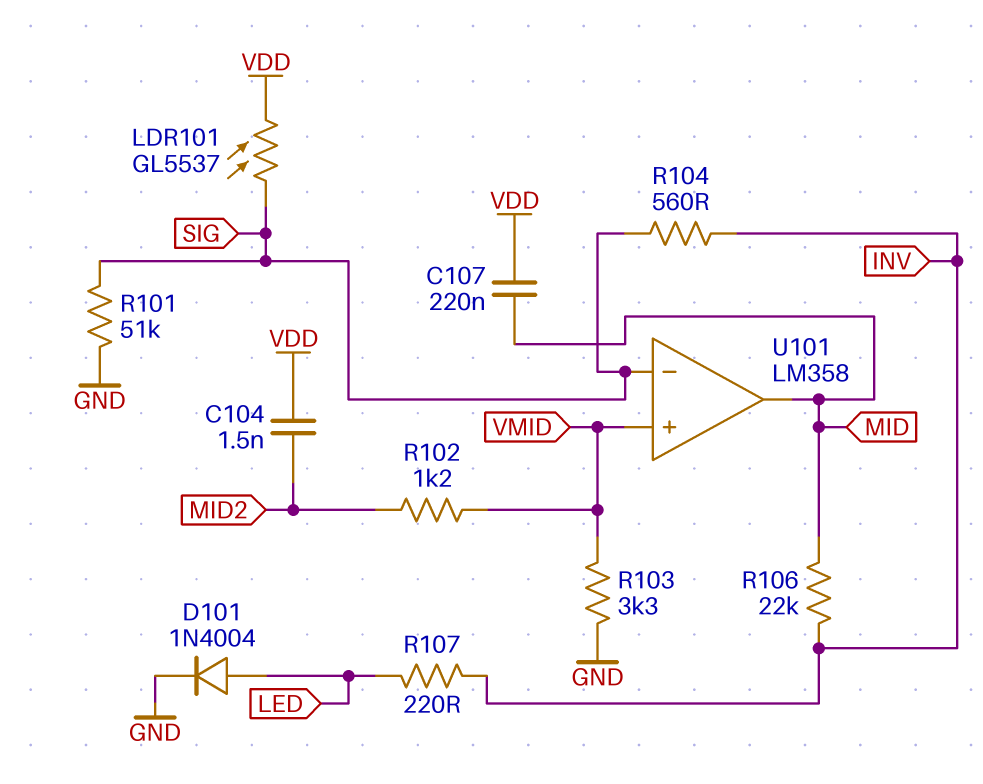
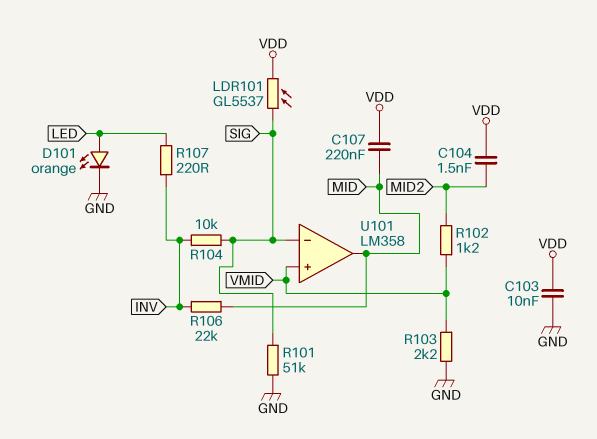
C103: none -> 10nF (GND, VDD)
D101: diode 1N4004 (A LED, K GND) -> LED orange (A LED, K GND)
R103: 3.3k (GND, VMID) -> 2.2k (GND, VMID)
R104: 560 (INV, SIG) -> 10k (INV, SIG)

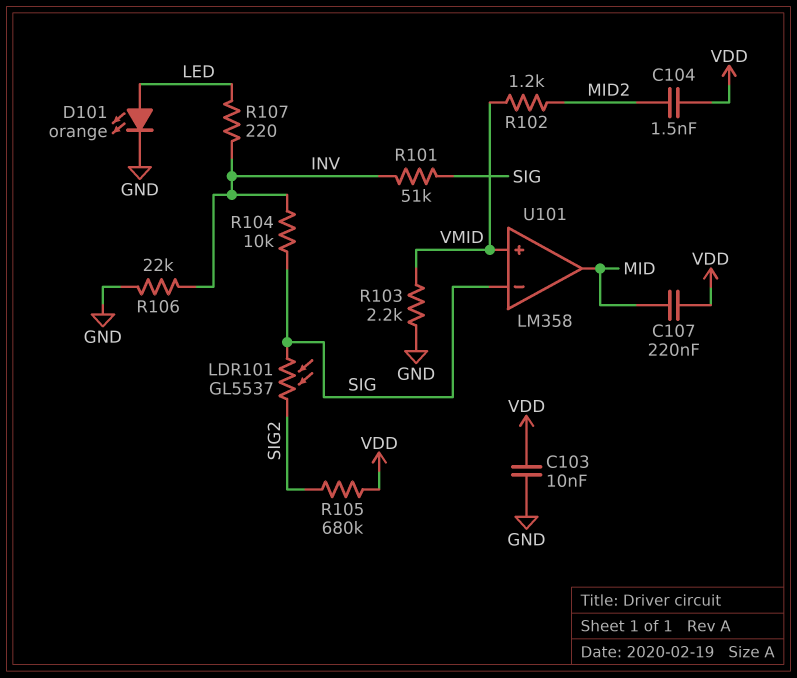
LDR101: GL5537 (SIG, VDD) -> GL5537 (SIG, SIG2)
R101: 51k (GND, SIG) -> 51k (INV, SIG)
R105: none -> 680k (SIG2, VDD)
R106: 22k (INV, MID) -> 22k (GND, INV)

